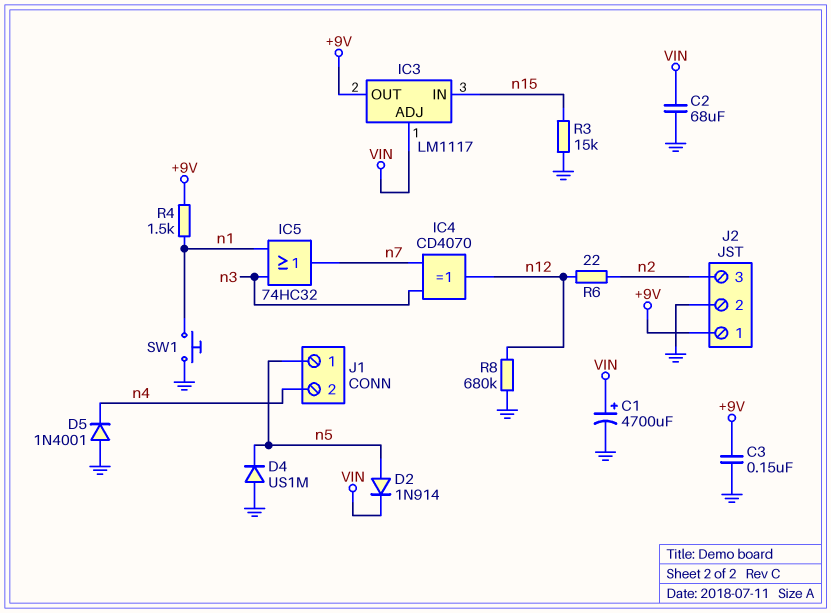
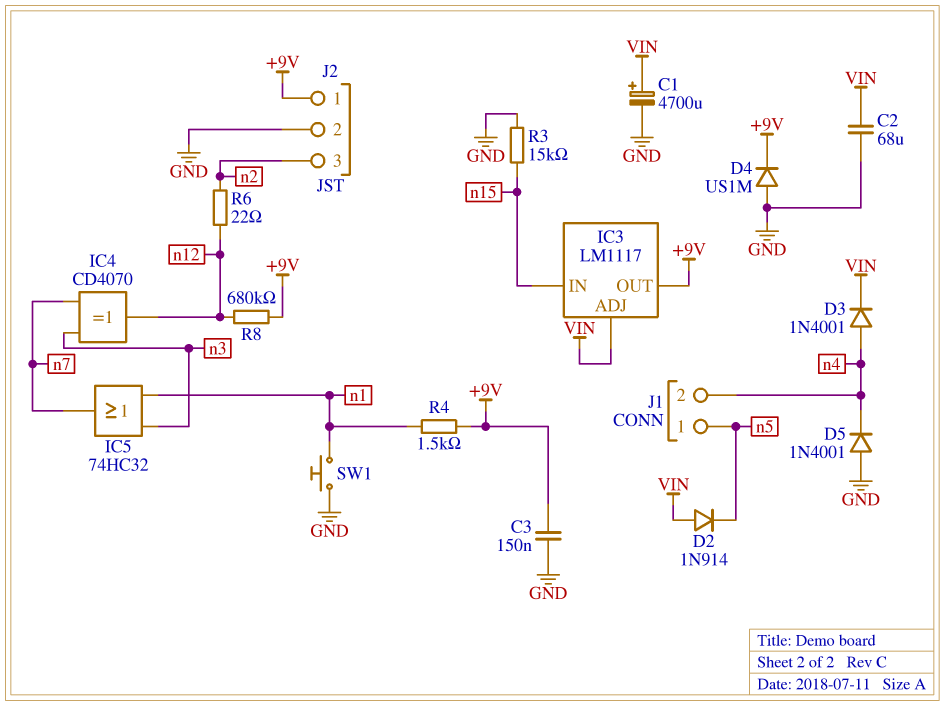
D2: diode 1N914 (A n5, K VIN) -> diode 1N914 (A VIN, K n5)
D3: none -> diode 1N4001 (A n4, K VIN)
D4: diode US1M (A GND, K n5) -> diode US1M (A GND, K +9V)
R8: 680k (GND, n12) -> 680k (+9V, n12)

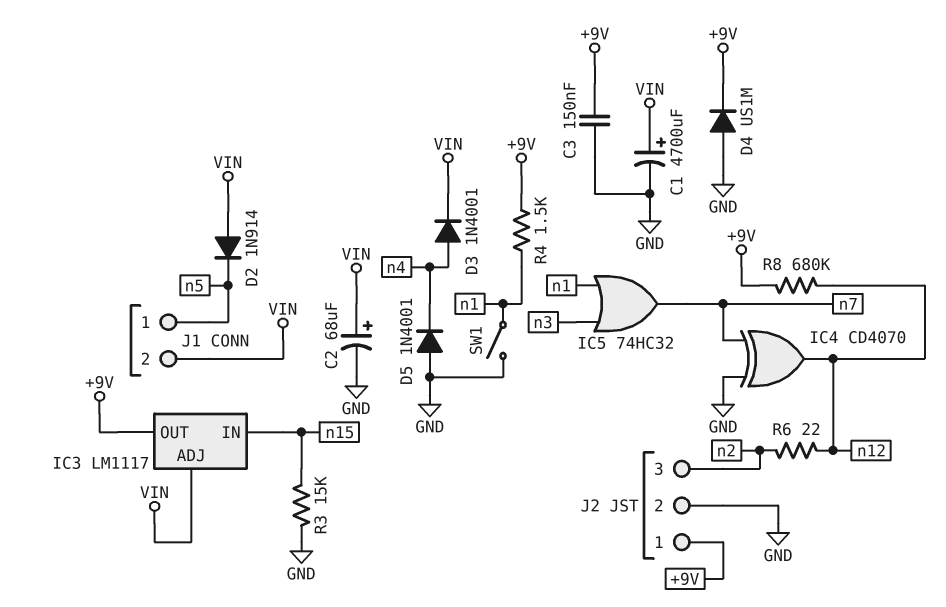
C2: 68uF (GND, VIN) -> 68uF (plus VIN, minus GND)
IC4: XOR CD4070 (in n3, in n7, out n12) -> XOR CD4070 (in GND, in n7, out n12)
J1 pin 2: n4 -> VIN
SW1: button (GND, n1) -> switch (GND, n1)

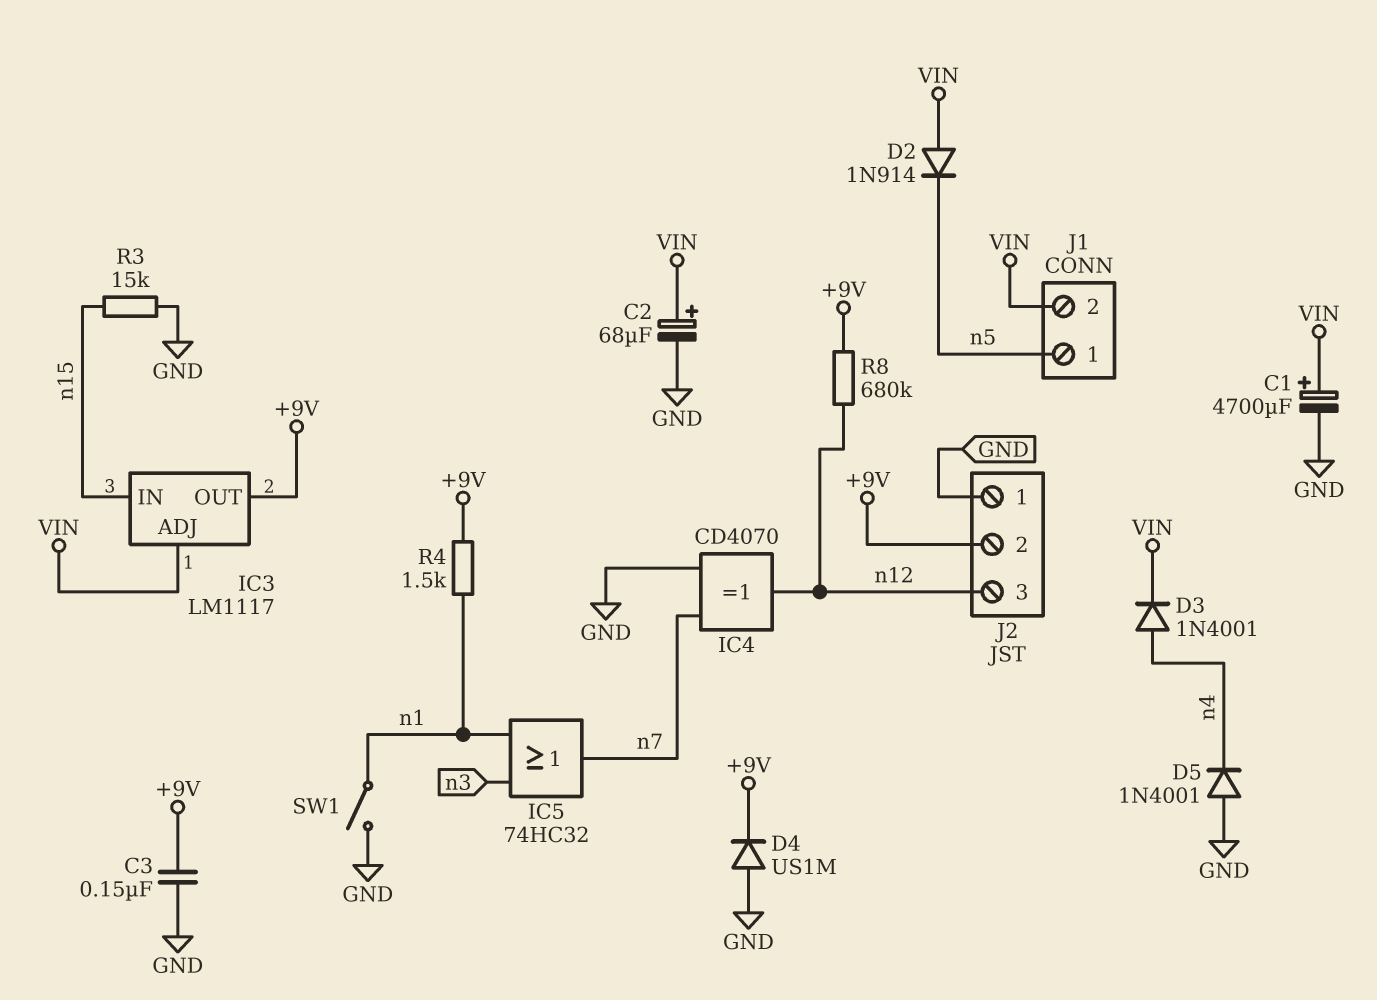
J2 pin 1: +9V -> GND
J2 pin 2: GND -> +9V
J2 pin 3: n2 -> n12
R6: 22 (n2, n12) -> none

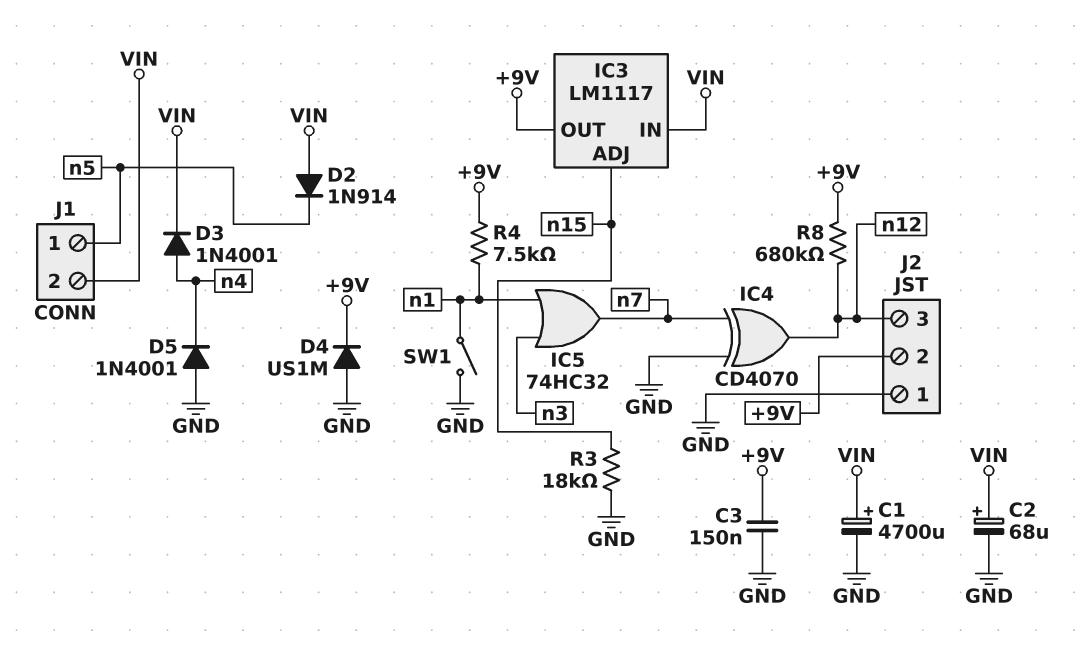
IC3 pin ADJ: VIN -> n15
IC3 pin IN: n15 -> VIN
R3: 15k (GND, n15) -> 18k (GND, n15)
R4: 1.5k (+9V, n1) -> 7.5k (+9V, n1)

